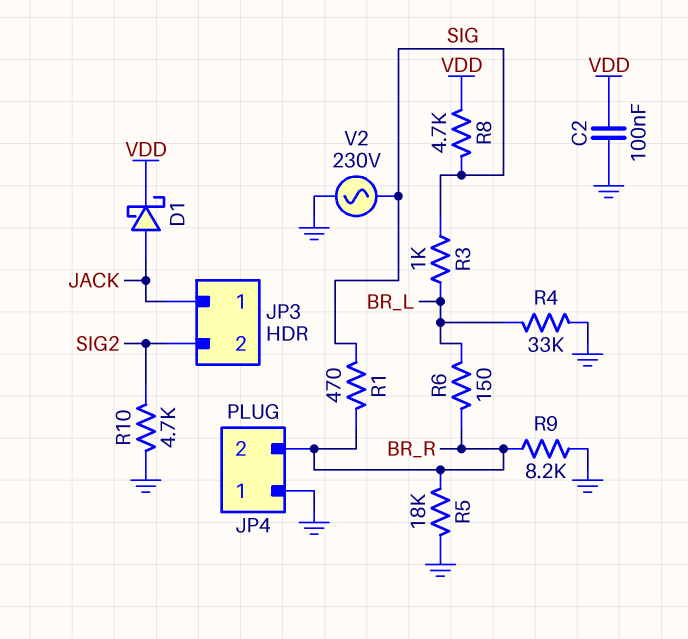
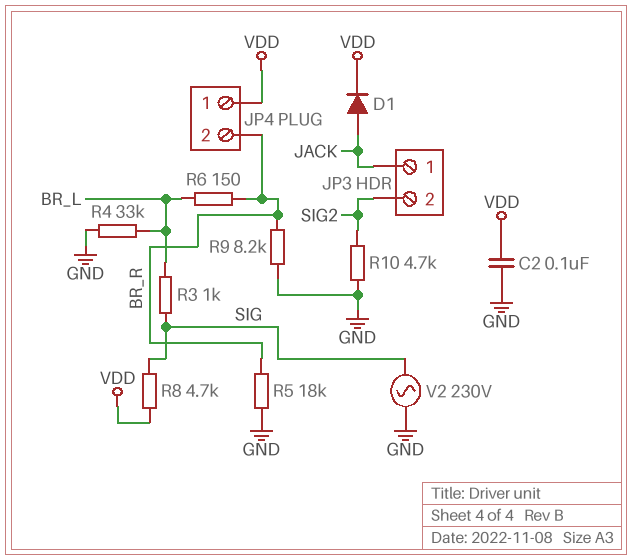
D1: schottky (A JACK, K VDD) -> diode (A JACK, K VDD)
JP4 pin 1: GND -> VDD
R1: 470 (BR_R, SIG) -> none

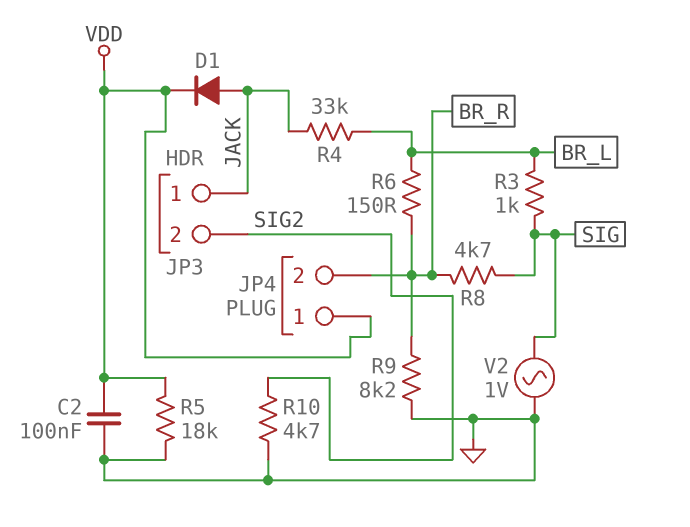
R4: 33k (BR_L, GND) -> 33k (BR_L, JACK)
R5: 18k (BR_R, GND) -> 18k (GND, VDD)
R8: 4.7k (SIG, VDD) -> 4.7k (BR_R, SIG)
V2: AC 230V (GND, SIG) -> AC 1V (GND, SIG)

